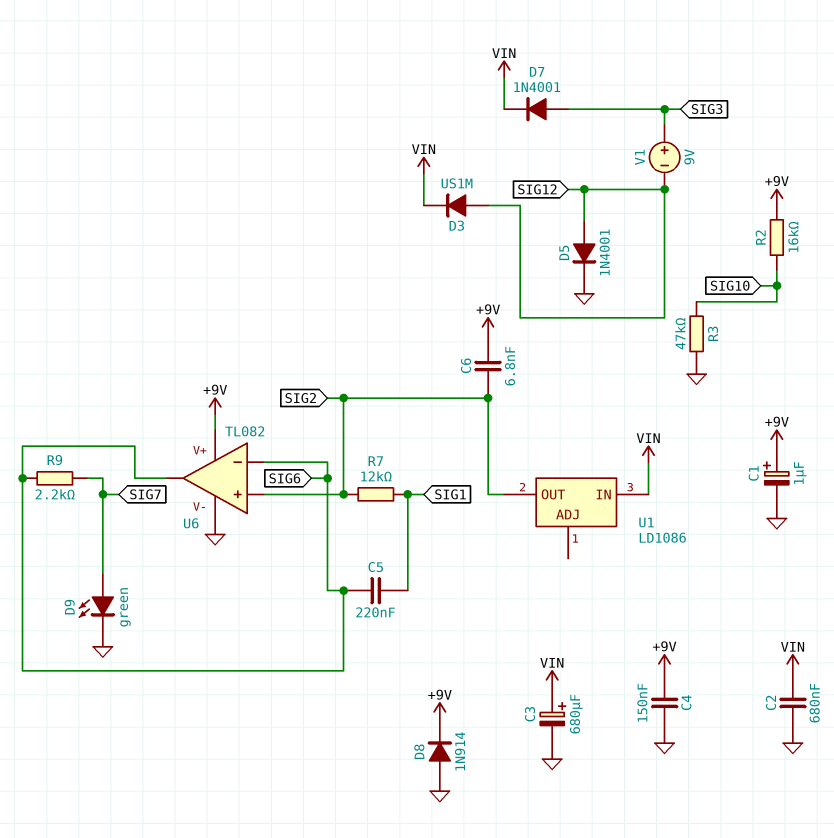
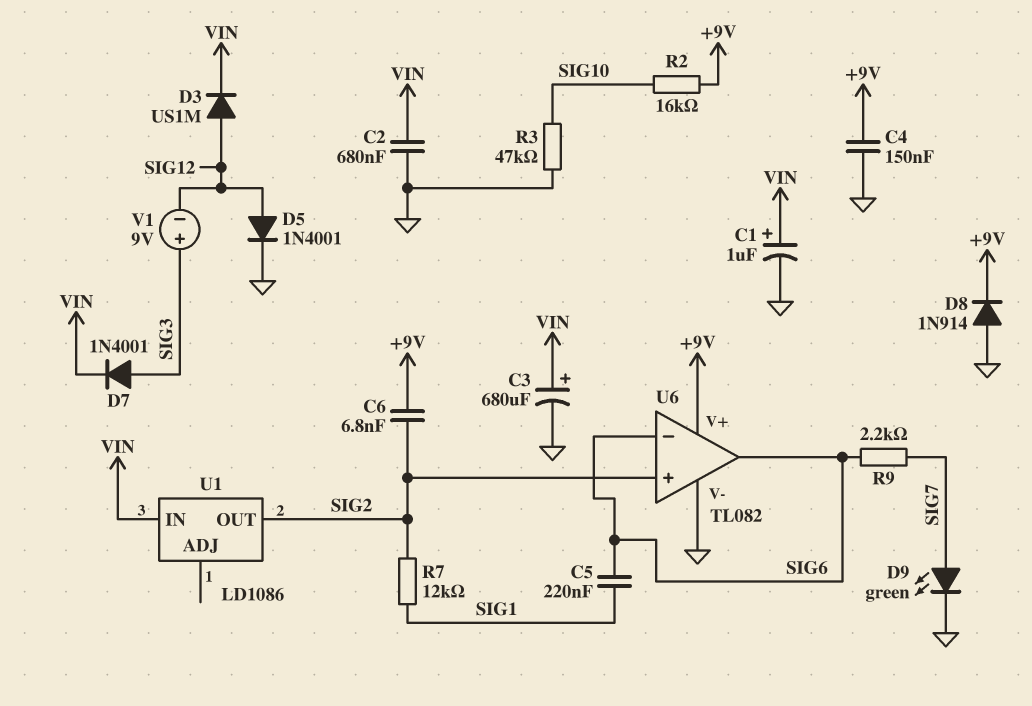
C1: 1uF (plus +9V, minus GND) -> 1uF (plus VIN, minus GND)

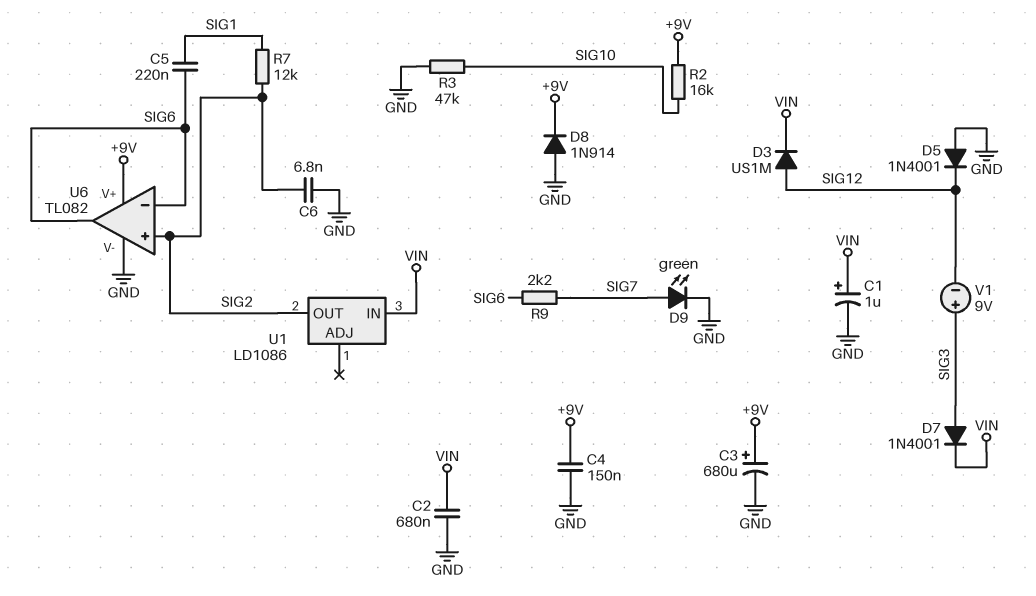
C3: 680uF (plus VIN, minus GND) -> 680uF (plus +9V, minus GND)
C6: 6.8nF (+9V, SIG2) -> 6.8nF (GND, SIG2)
D5: diode 1N4001 (A SIG12, K GND) -> diode 1N4001 (A GND, K SIG12)

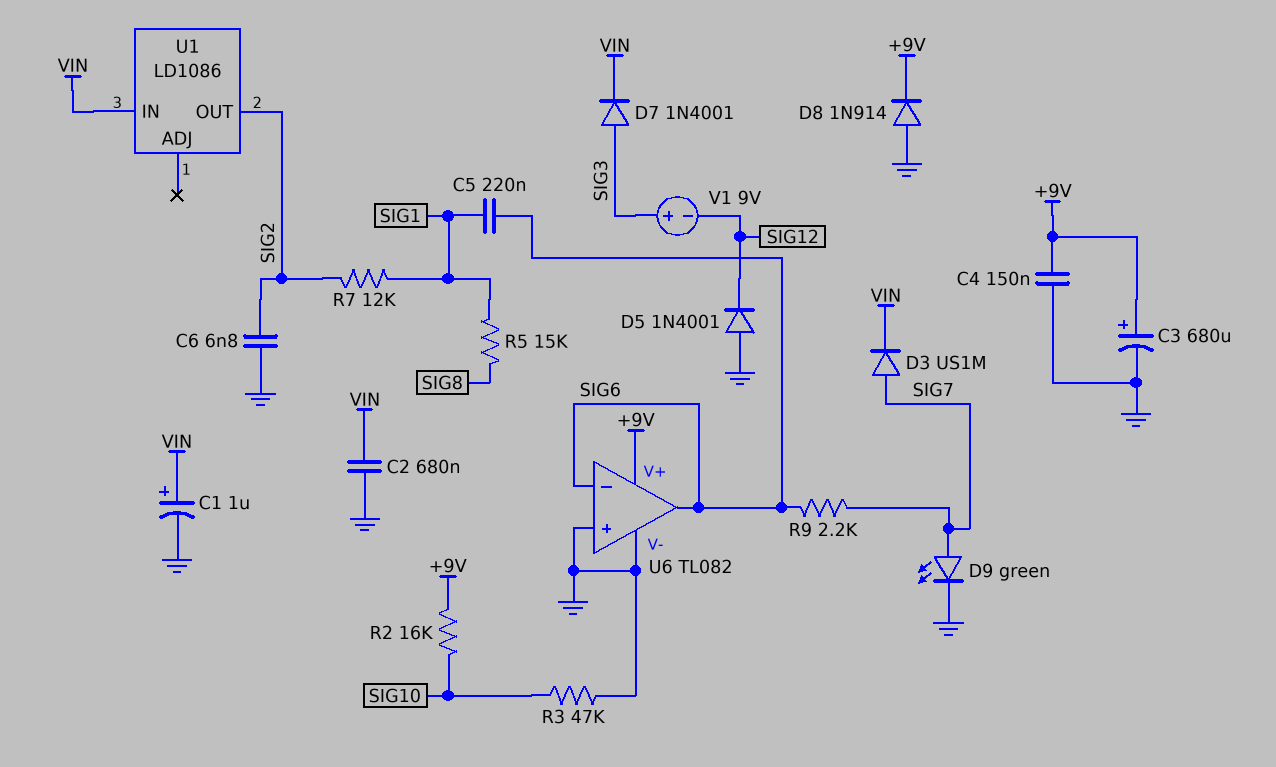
D3: diode US1M (A SIG12, K VIN) -> diode US1M (A SIG7, K VIN)
R5: none -> 15k (SIG1, SIG8)
U6 pin in+: SIG2 -> GND

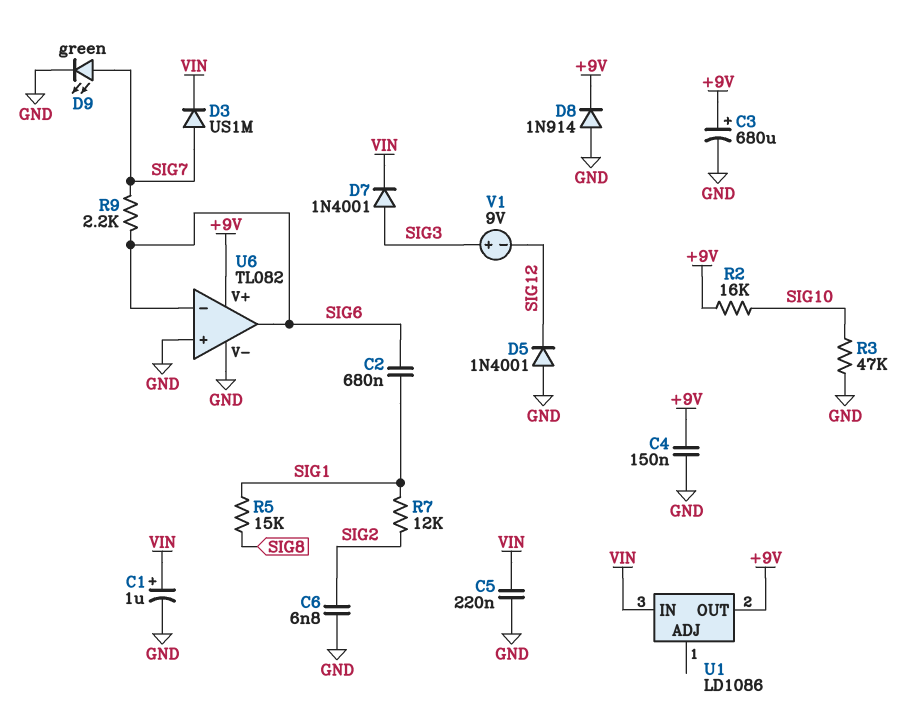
C2: 680nF (GND, VIN) -> 680nF (SIG1, SIG6)
C5: 220nF (SIG1, SIG6) -> 220nF (GND, VIN)
U1 pin OUT: SIG2 -> +9V

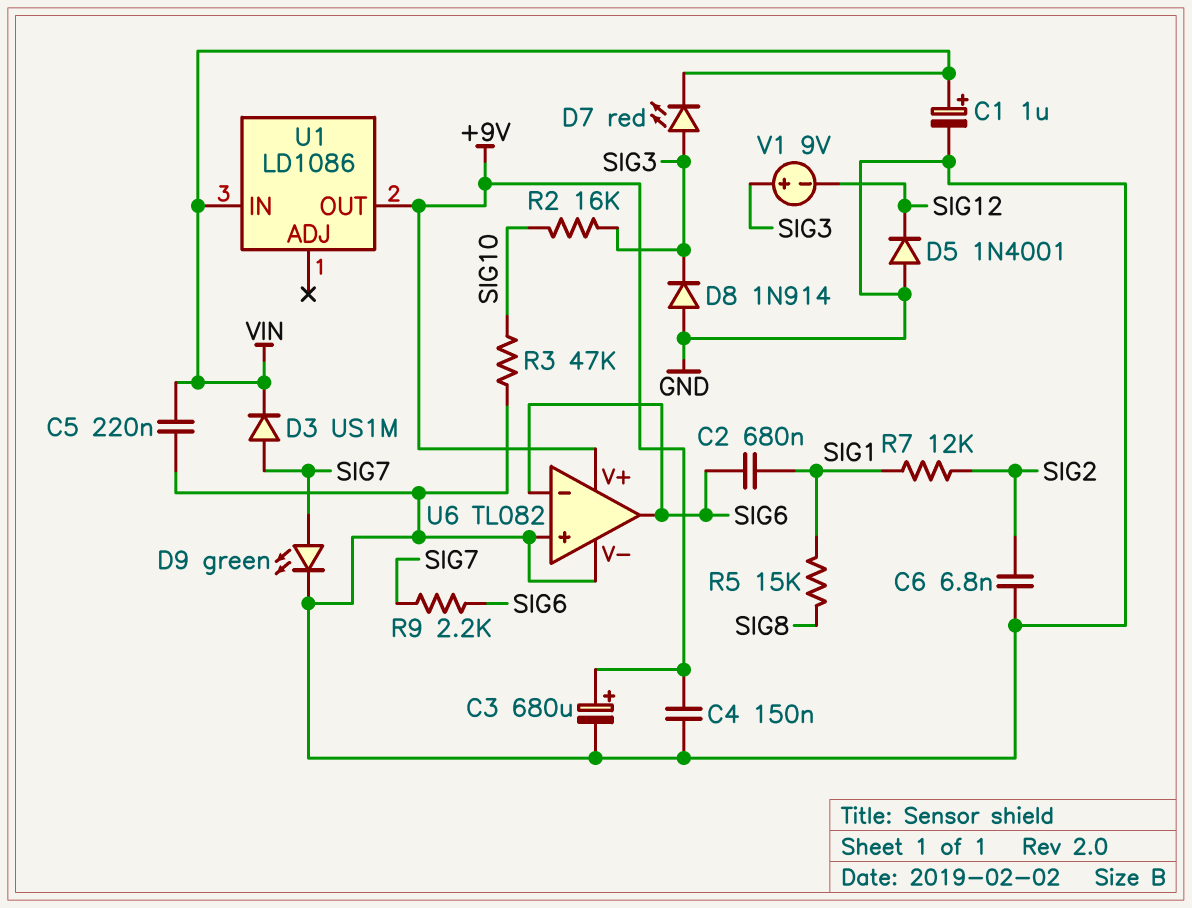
D7: diode 1N4001 (A SIG3, K VIN) -> LED red (A SIG3, K VIN)
D8: diode 1N914 (A GND, K +9V) -> diode 1N914 (A GND, K SIG3)
R2: 16k (+9V, SIG10) -> 16k (SIG3, SIG10)

